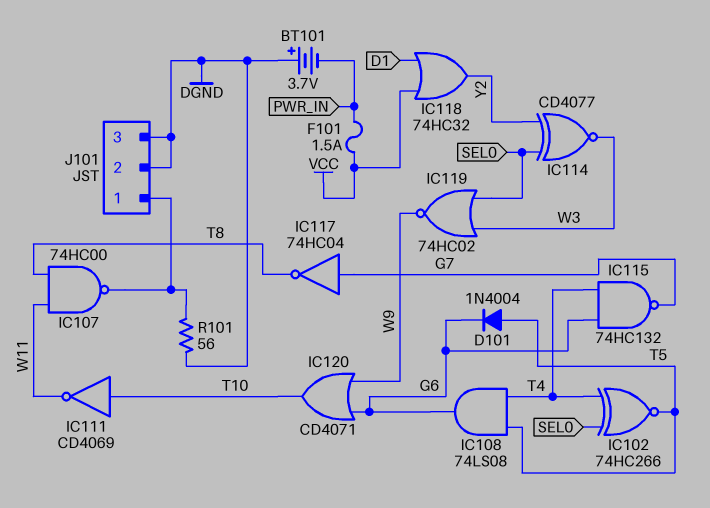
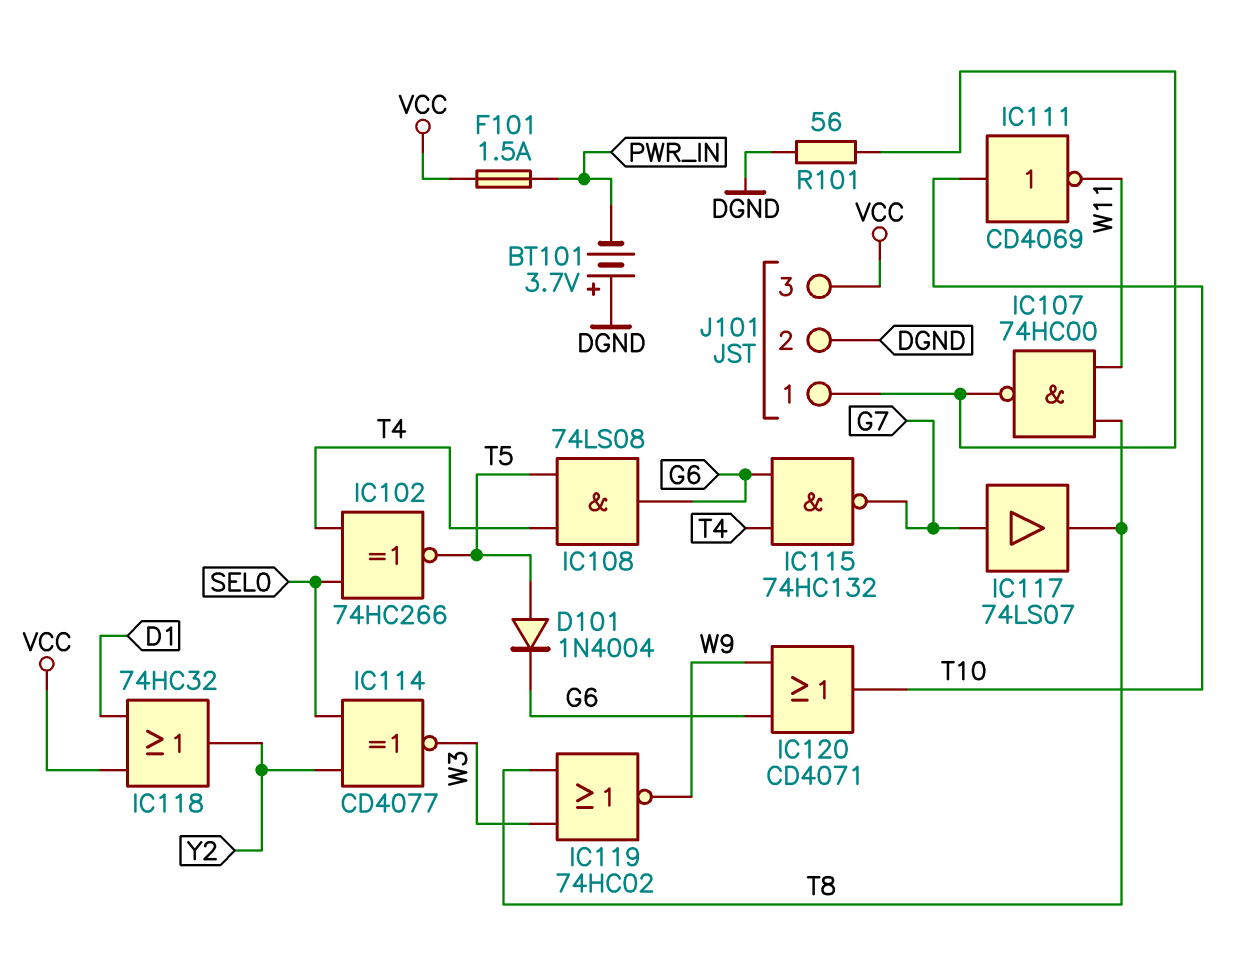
IC117: NOT 74HC04 (in G7, out T8) -> buffer 74LS07 (in G7, out T8)
IC119: NOR 74HC02 (in SEL0, in W3, out W9) -> NOR 74HC02 (in T8, in W3, out W9)
J101 pin 3: DGND -> VCC

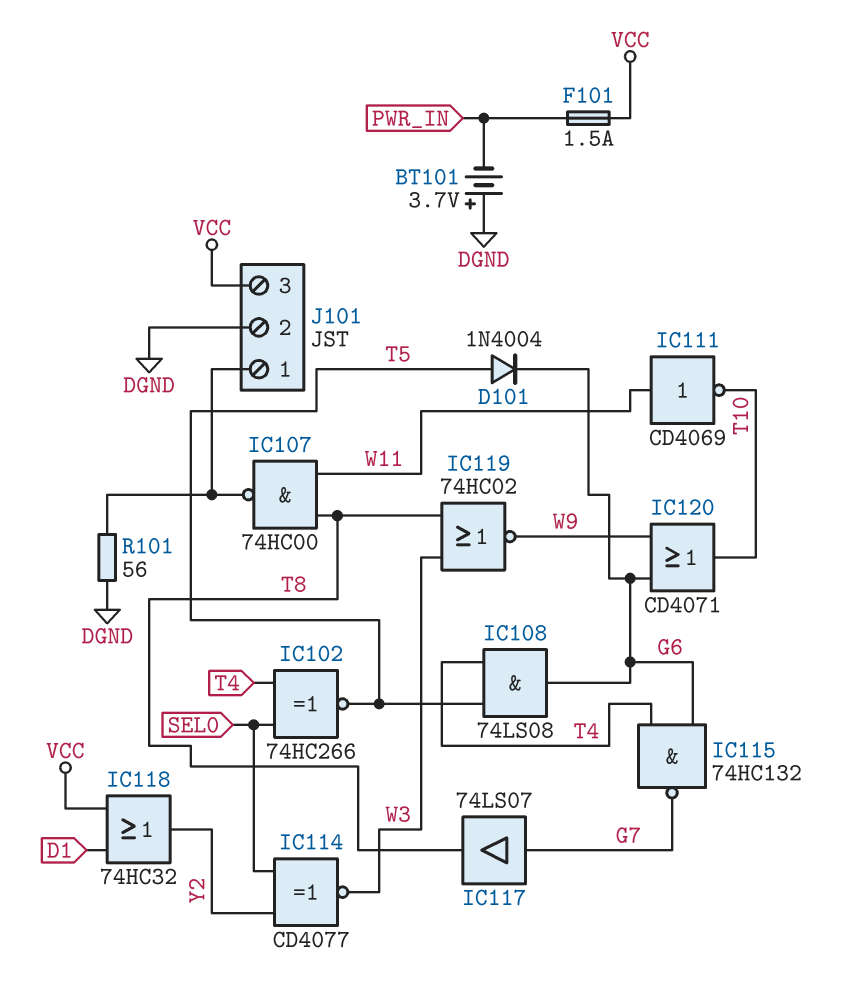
IC111: NOT CD4069 (in T10, out W11) -> NOT CD4069 (in W11, out T10)

